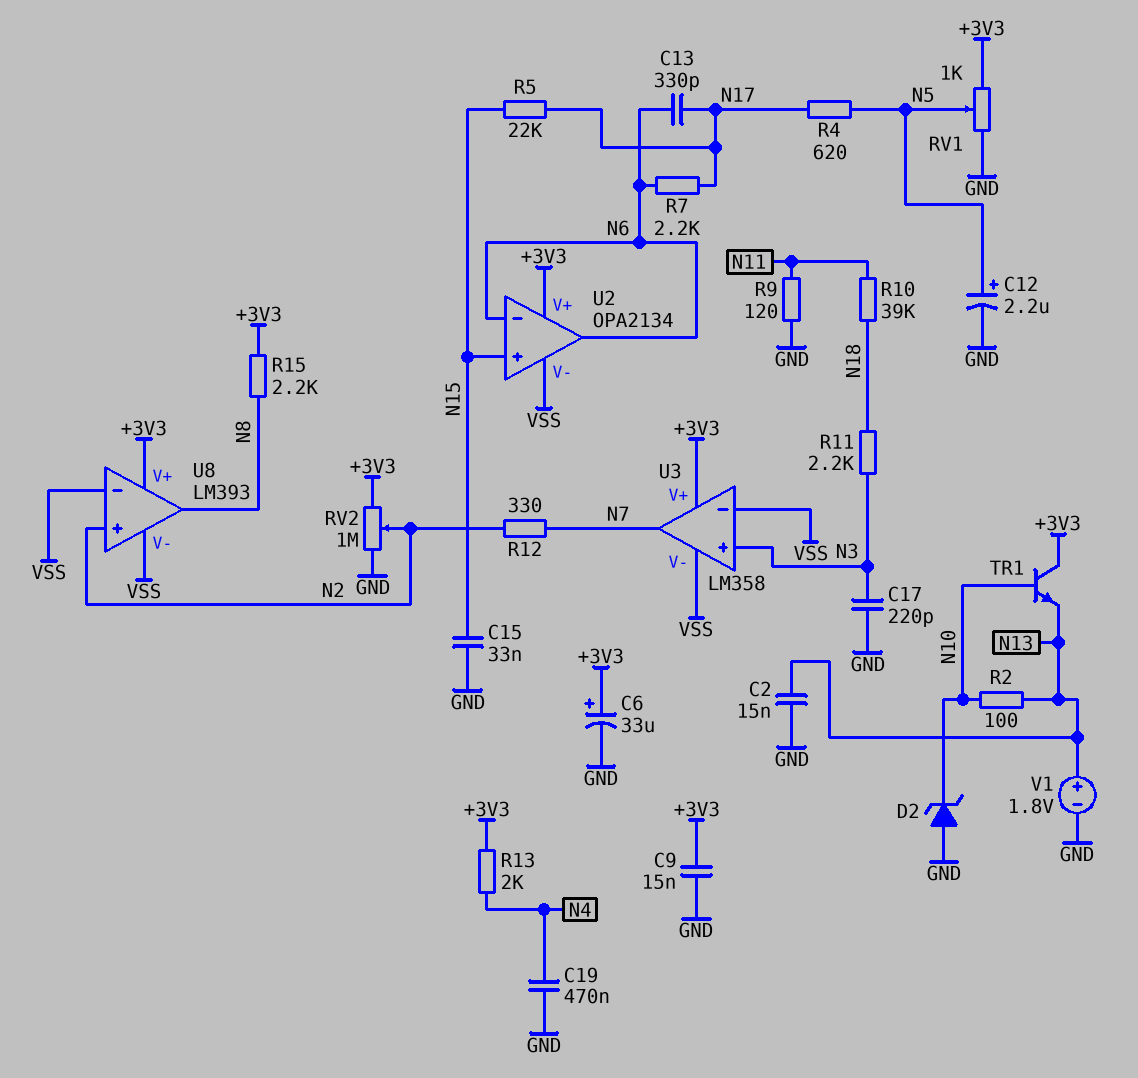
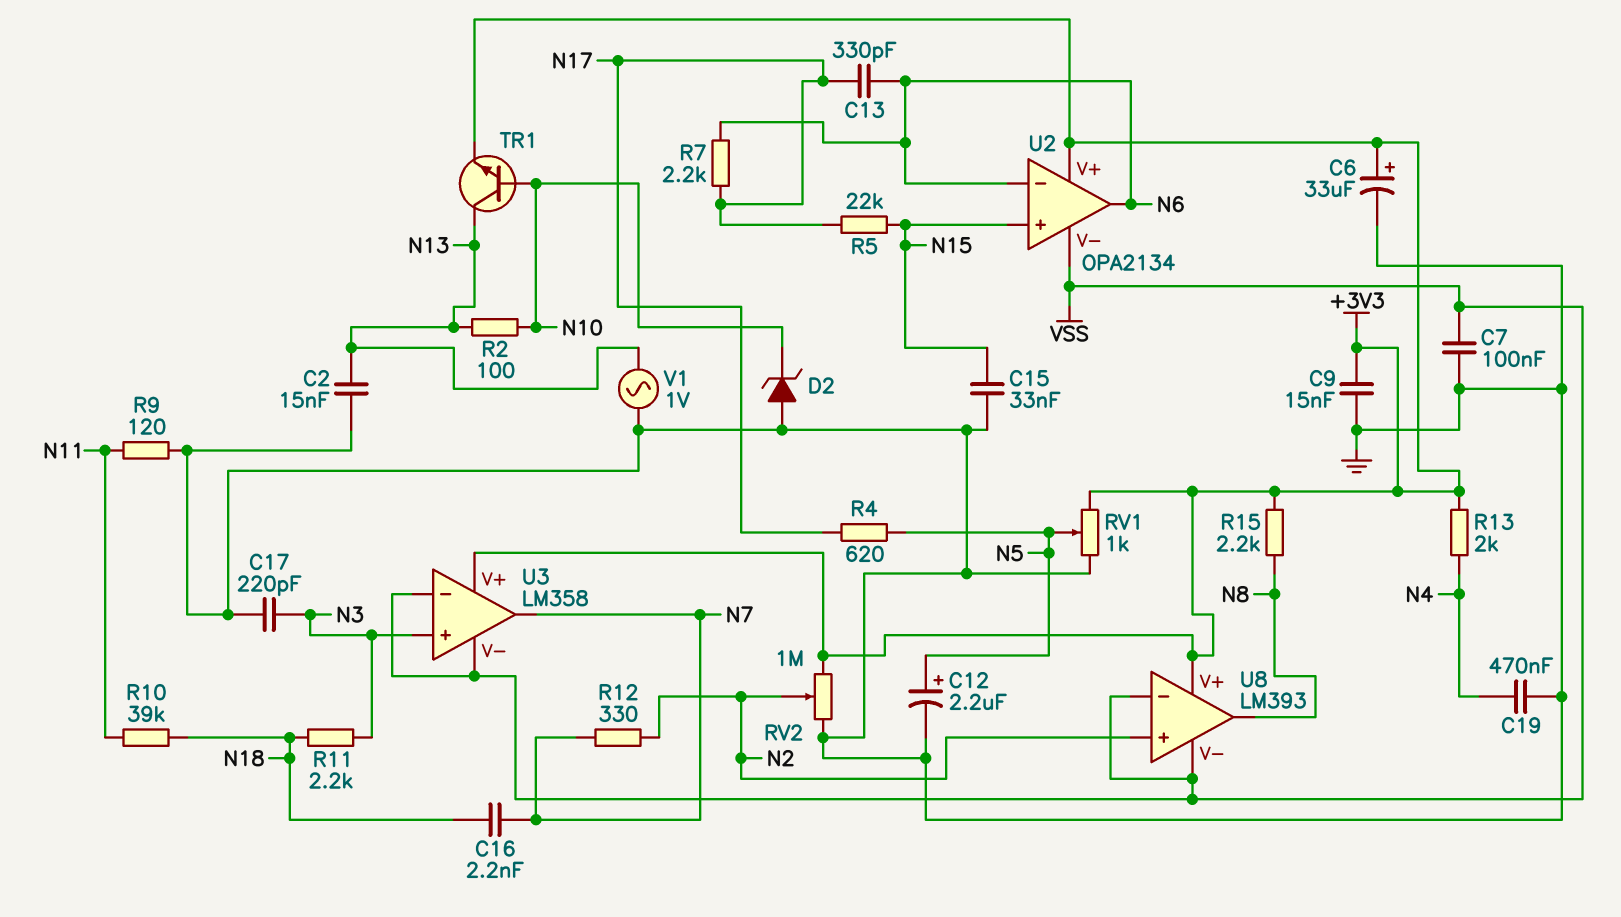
C7: none -> 100nF (GND, VSS)
C16: none -> 2.2nF (N7, N18)
TR1: NPN (B N10, C +3V3, E N13) -> NPN (B N10, C N13, E +3V3)
V1: 1.8V (plus N13, minus GND) -> AC 1V (GND, N13)

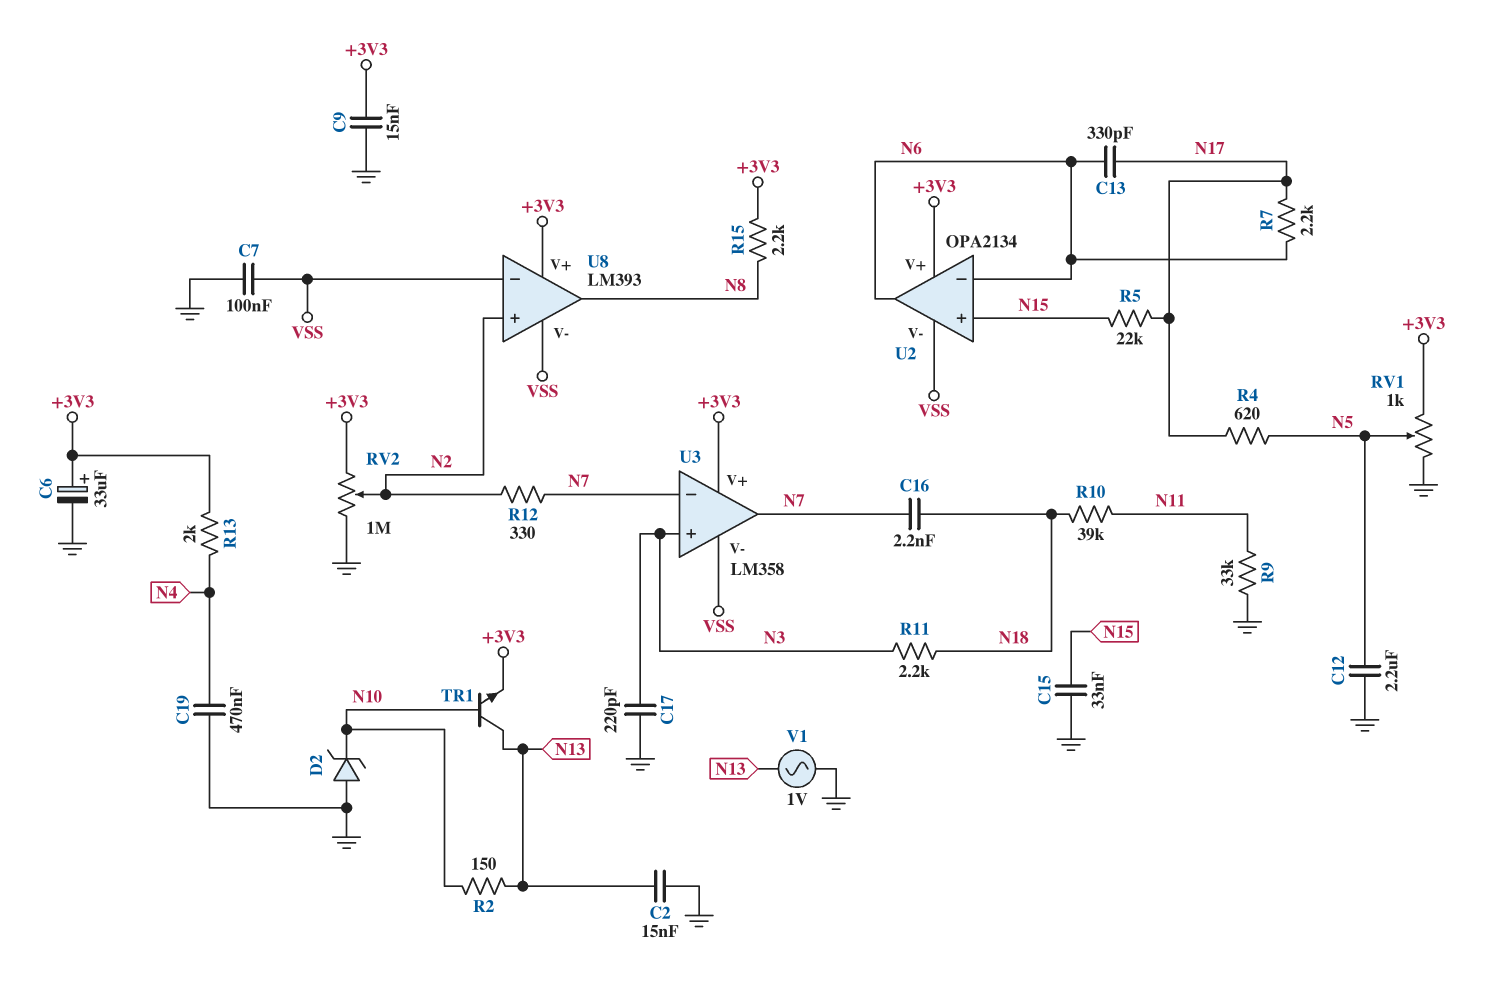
C12: 2.2uF (plus N5, minus GND) -> 2.2uF (GND, N5)
R2: 100 (N10, N13) -> 150 (N10, N13)
R9: 120 (GND, N11) -> 33k (GND, N11)
U3 pin in-: VSS -> N7

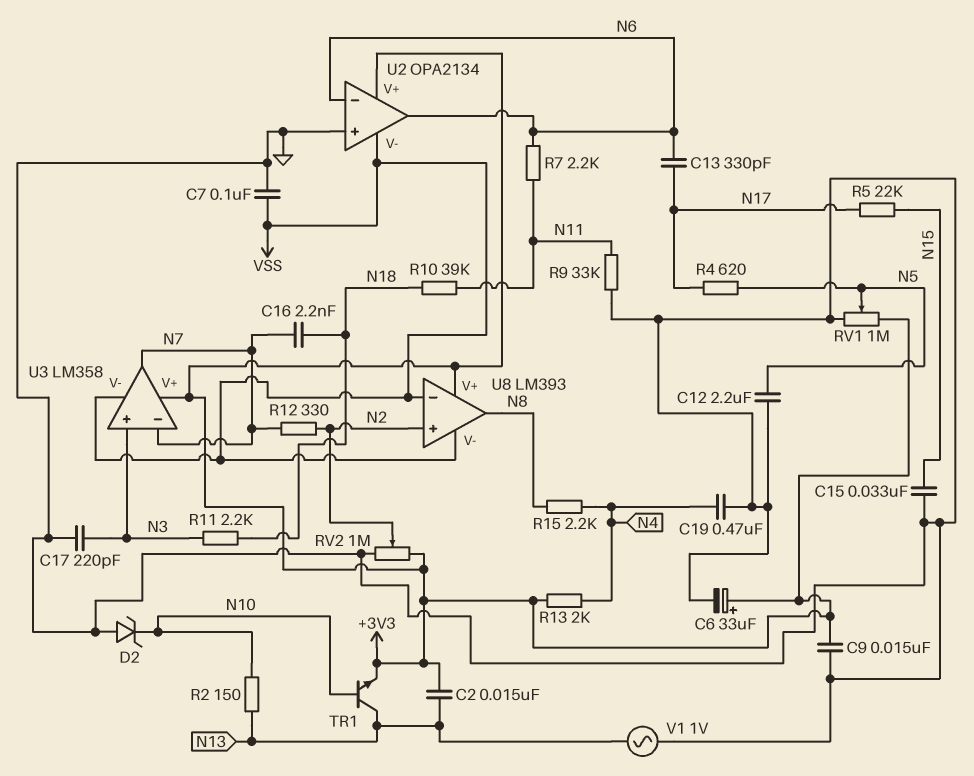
C2: 15nF (GND, N13) -> 15nF (+3V3, N13)
R7: 2.2k (N6, N17) -> 2.2k (N6, N11)
R15: 2.2k (+3V3, N8) -> 2.2k (N4, N8)
RV1: 1k (+3V3, GND, wiper N5) -> 1M (+3V3, GND, wiper N5)
U2 pin in+: N15 -> GND

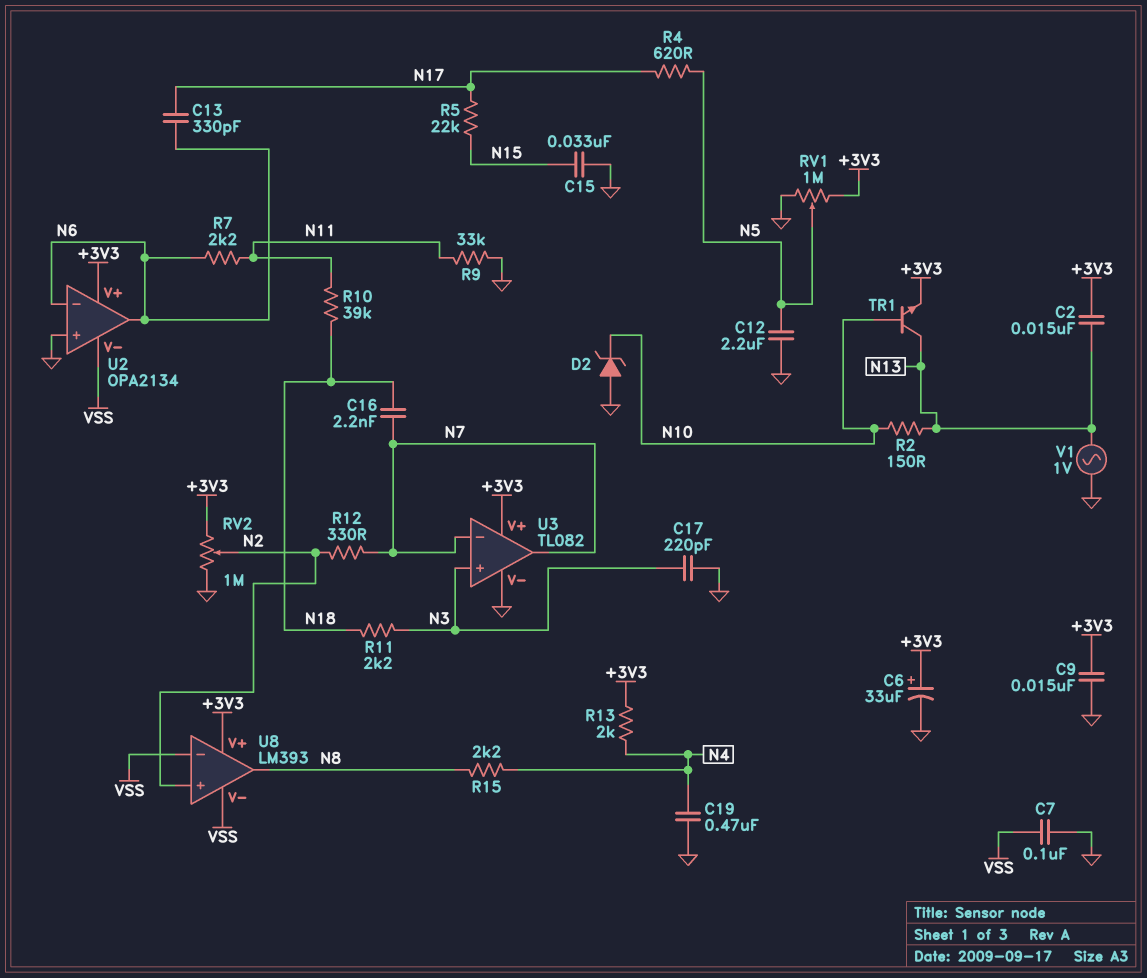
U3: LM358 -> TL082
U3 pin V-: VSS -> GND

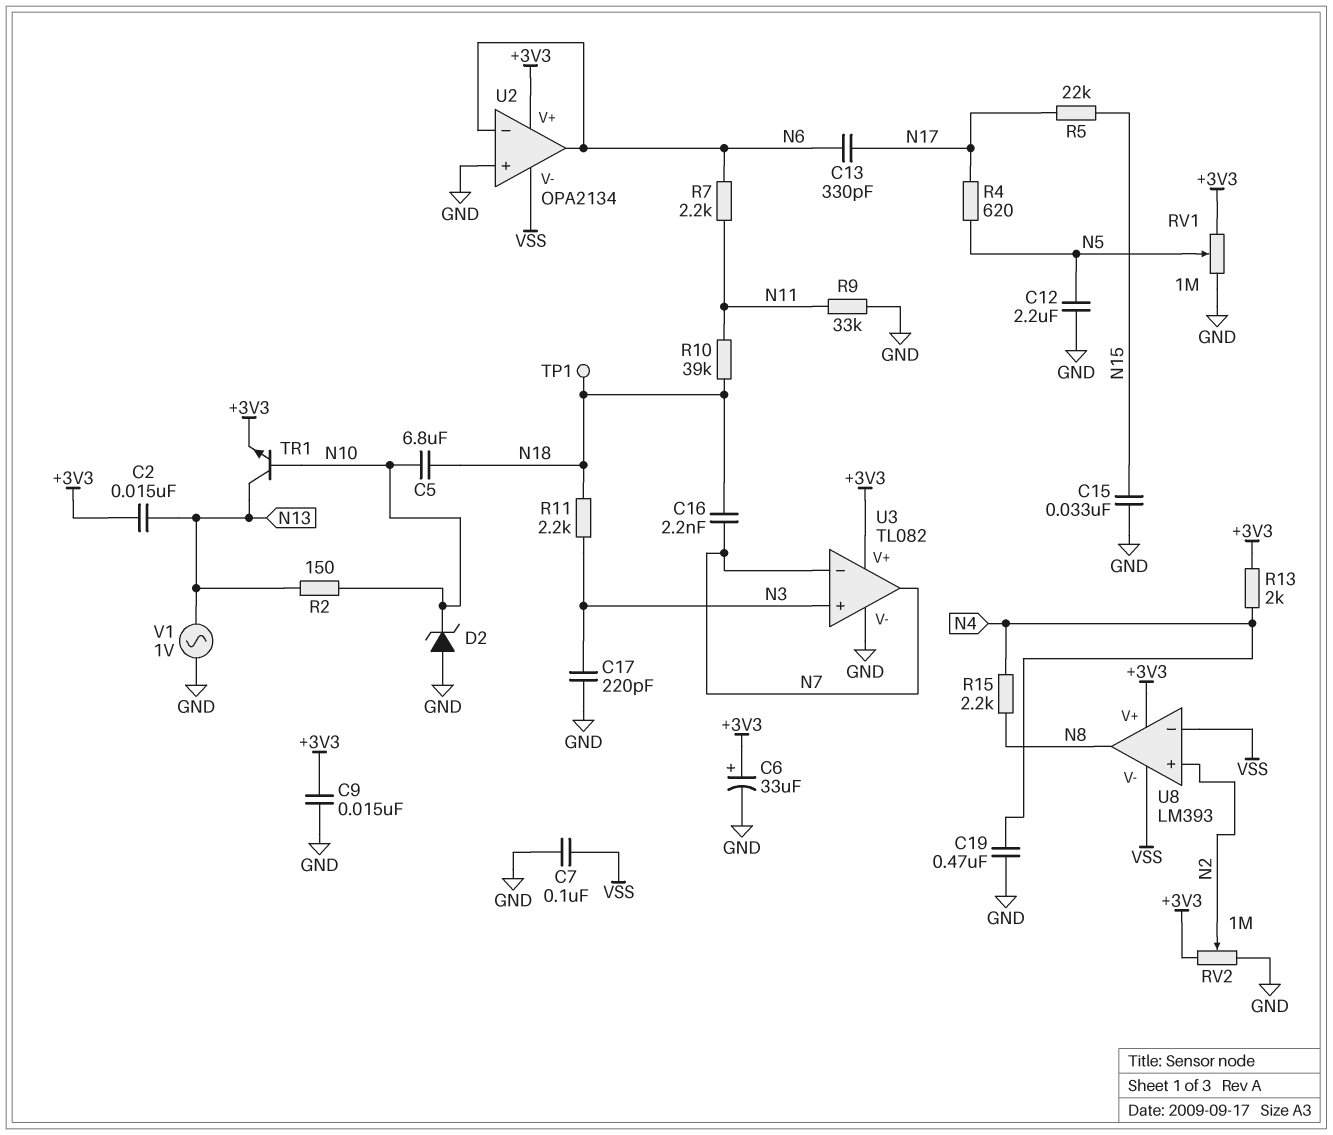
C5: none -> 6.8uF (N10, N18)
R12: 330 (N2, N7) -> none
TP1: none -> test point (N18)

